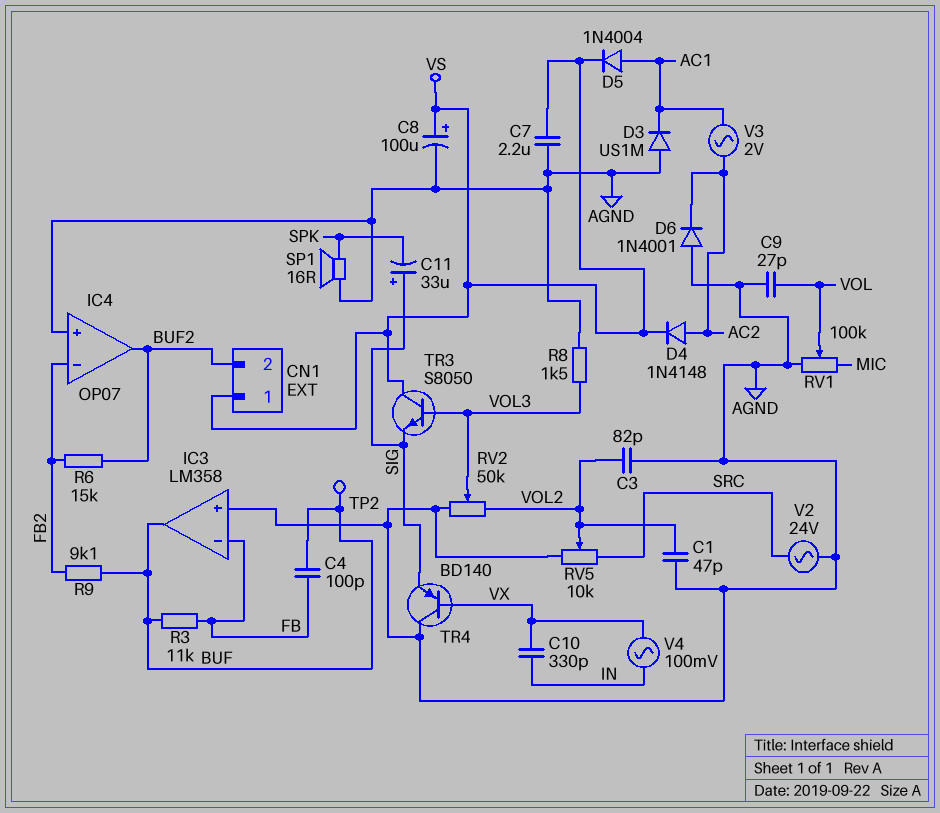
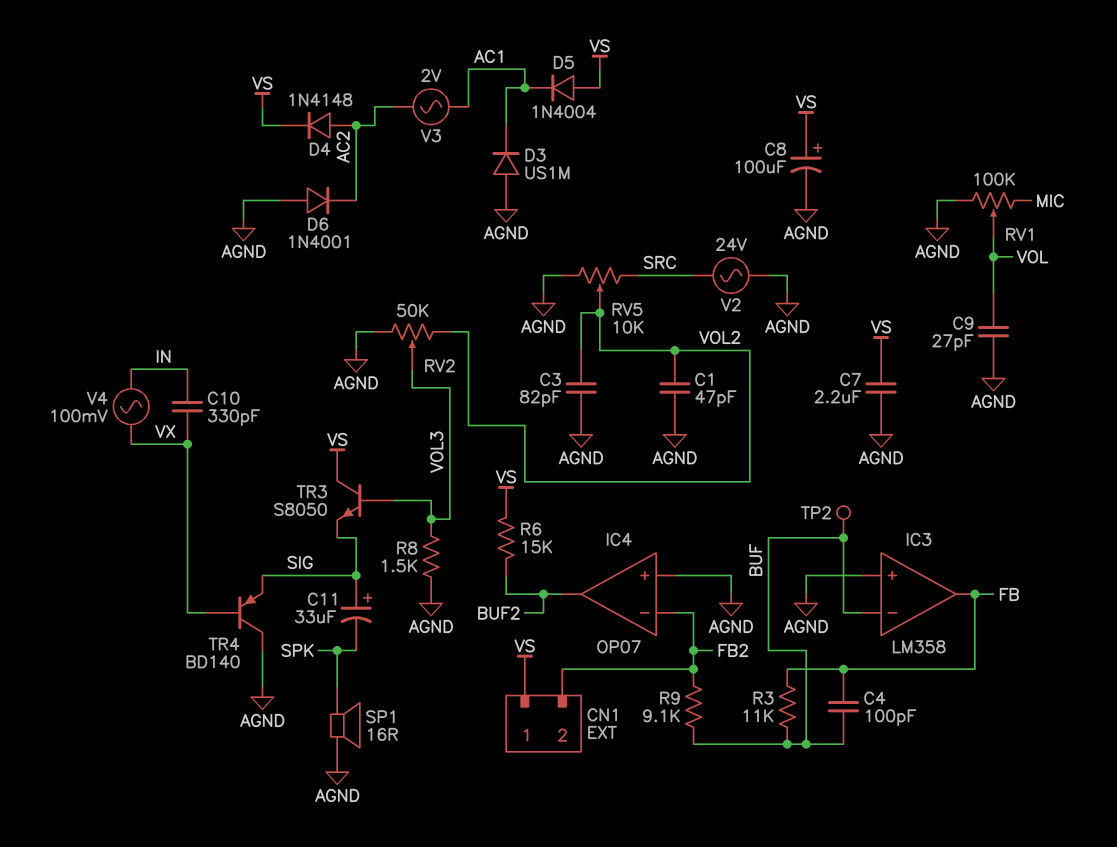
CN1 pin 2: BUF2 -> FB2
D5: diode 1N4004 (A AC1, K VS) -> diode 1N4004 (A VS, K AC1)
IC3 pin in-: FB -> BUF
IC3 pin out: BUF -> FB
R6: 15k (BUF2, FB2) -> 15k (BUF2, VS)

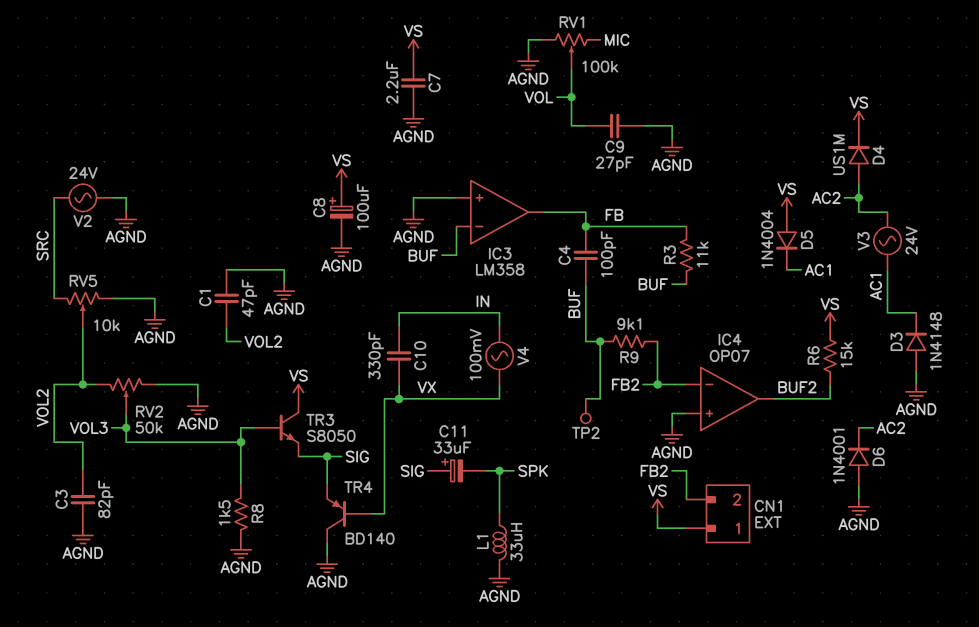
D3: diode US1M (A AGND, K AC1) -> diode 1N4148 (A AGND, K AC1)
D4: diode 1N4148 (A AC2, K VS) -> diode US1M (A AC2, K VS)
L1: none -> 33uH (AGND, SPK)
SP1: speaker 16R (AGND, SPK) -> none
V3: AC 2V (AC1, AC2) -> AC 24V (AC1, AC2)

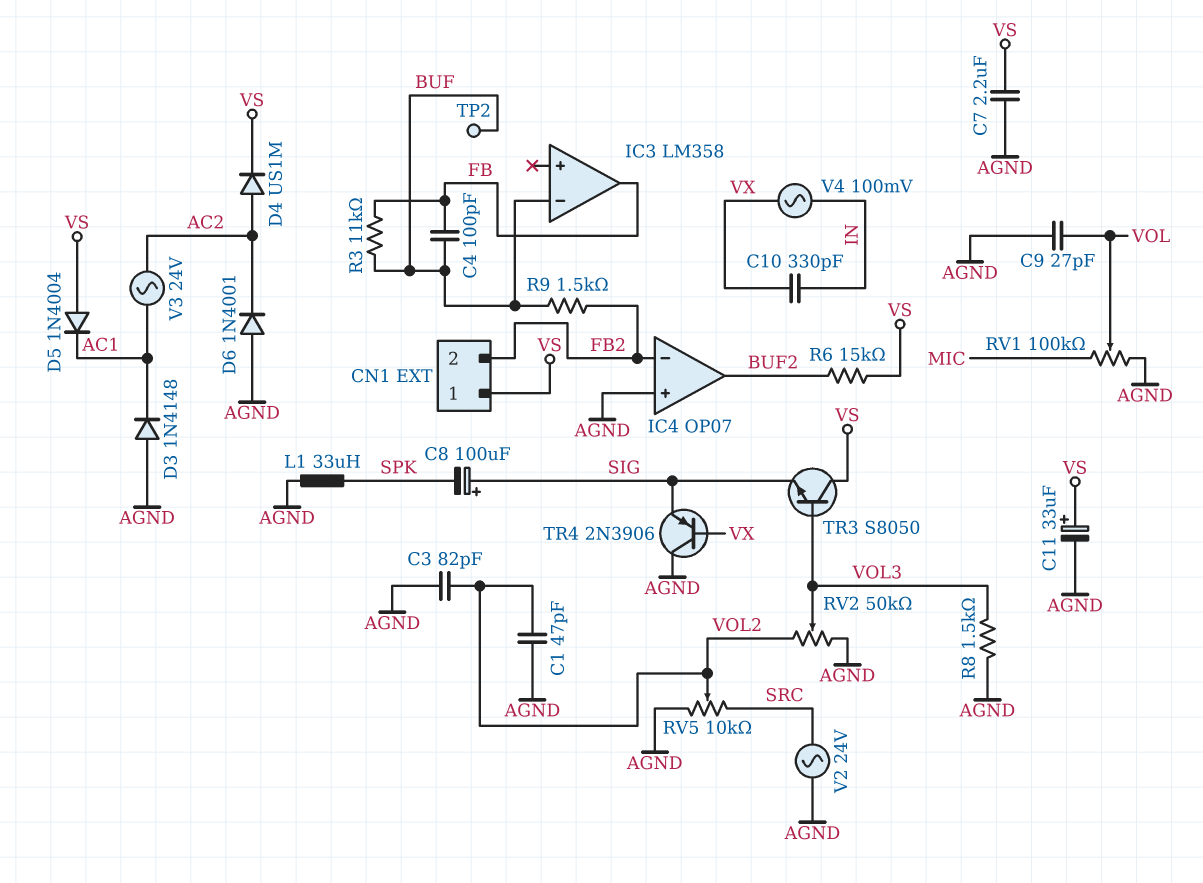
C8: 100uF (plus VS, minus AGND) -> 100uF (plus SIG, minus SPK)
C11: 33uF (plus SIG, minus SPK) -> 33uF (plus VS, minus AGND)
IC3 pin in+: AGND -> none
R9: 9.1k (BUF, FB2) -> 1.5k (BUF, FB2)
TR4: PNP BD140 (B VX, C AGND, E SIG) -> PNP 2N3906 (B VX, C AGND, E SIG)

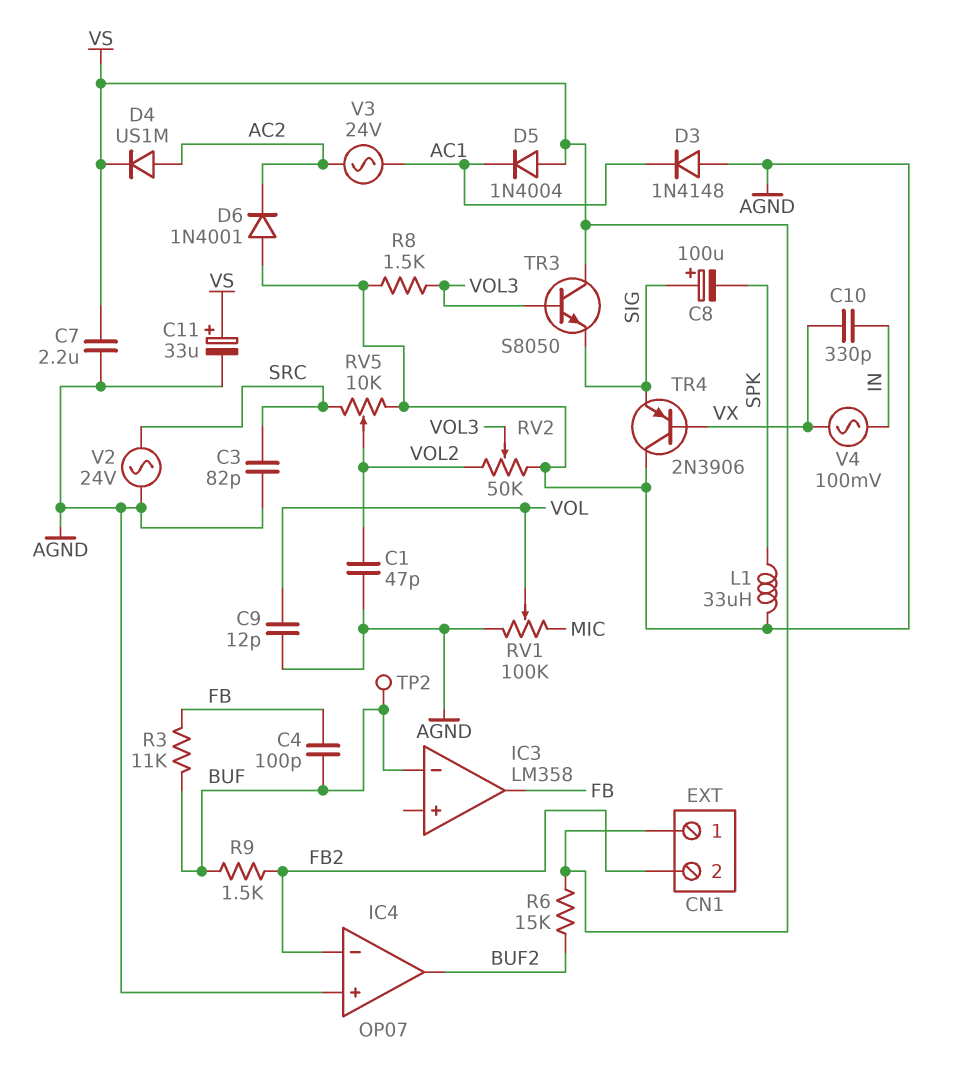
C3: 82pF (AGND, VOL2) -> 82pF (AGND, SRC)
C9: 27pF (AGND, VOL) -> 12pF (AGND, VOL)

